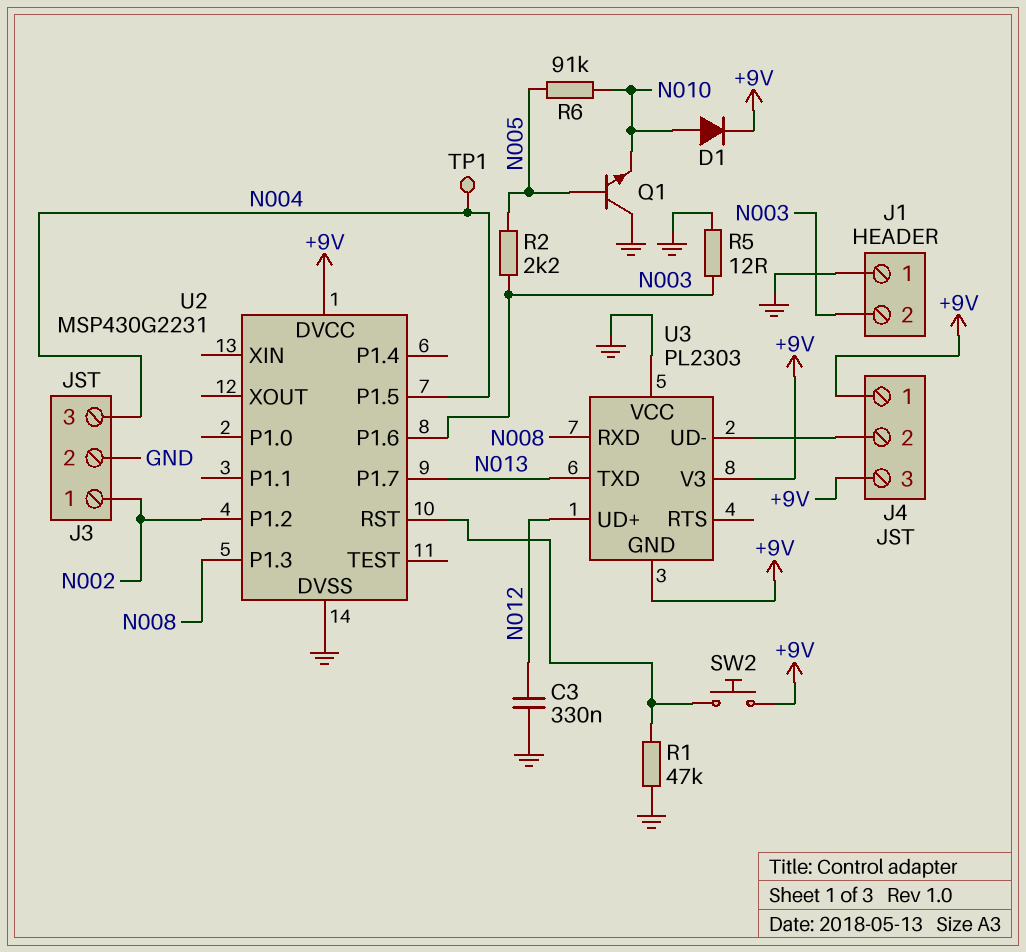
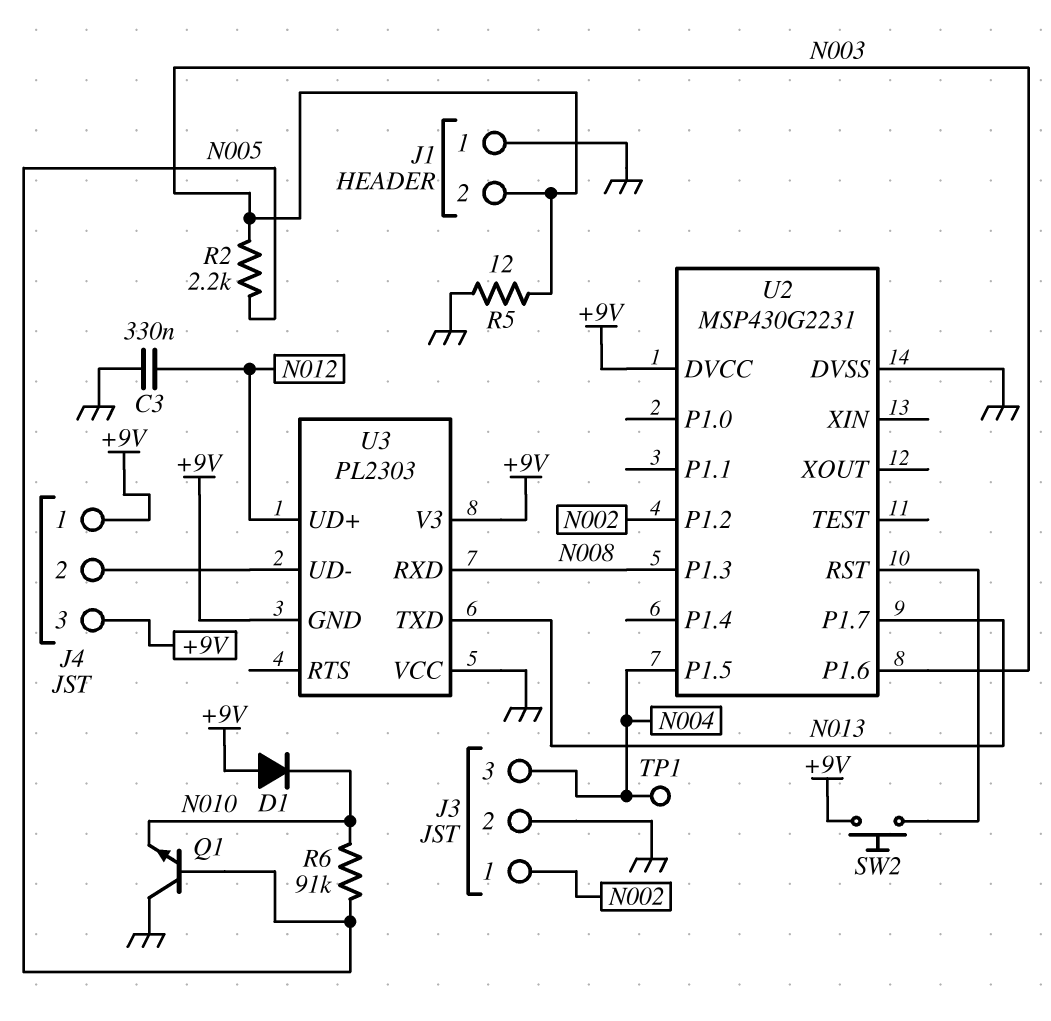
D1: diode (A N010, K +9V) -> diode (A +9V, K N010)
R1: 47k (GND, U2/RST) -> none

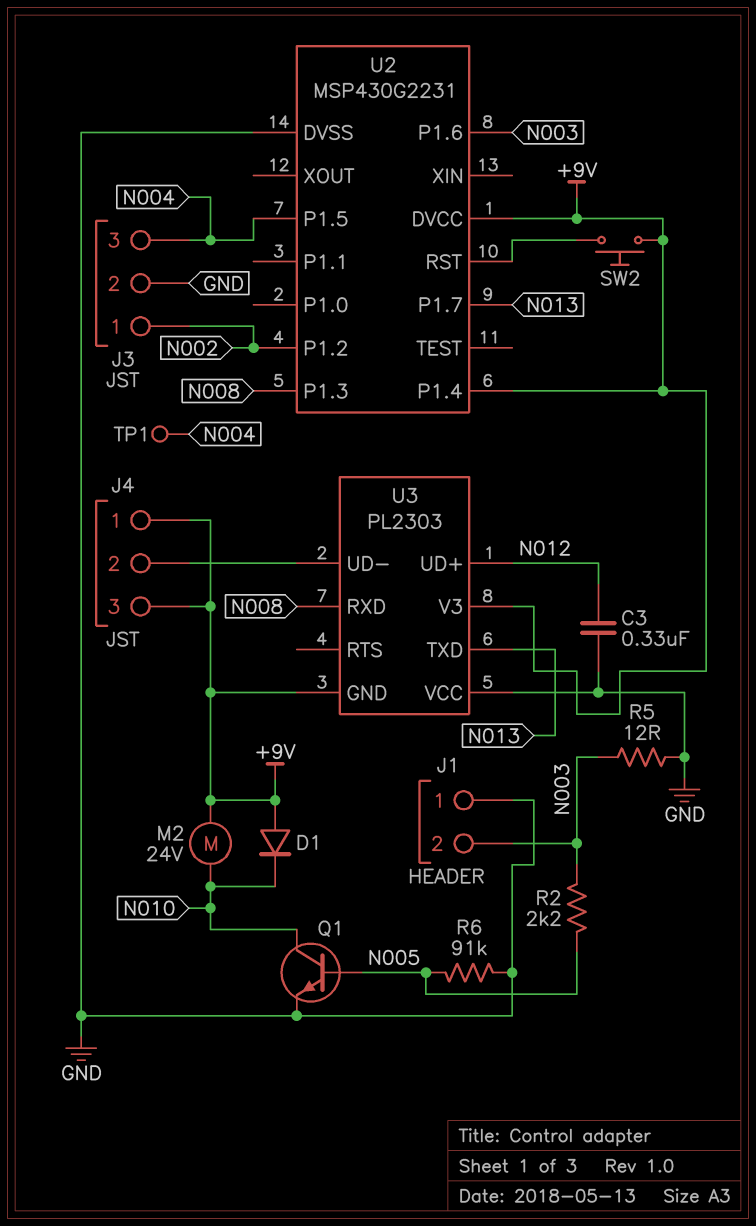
M2: none -> motor 24V (+9V, N010)
Q1: NPN (B N005, C GND, E N010) -> NPN (B N005, C N010, E GND)
R6: 91k (N005, N010) -> 91k (GND, N005)
U2 pin P1.4: none -> +9V

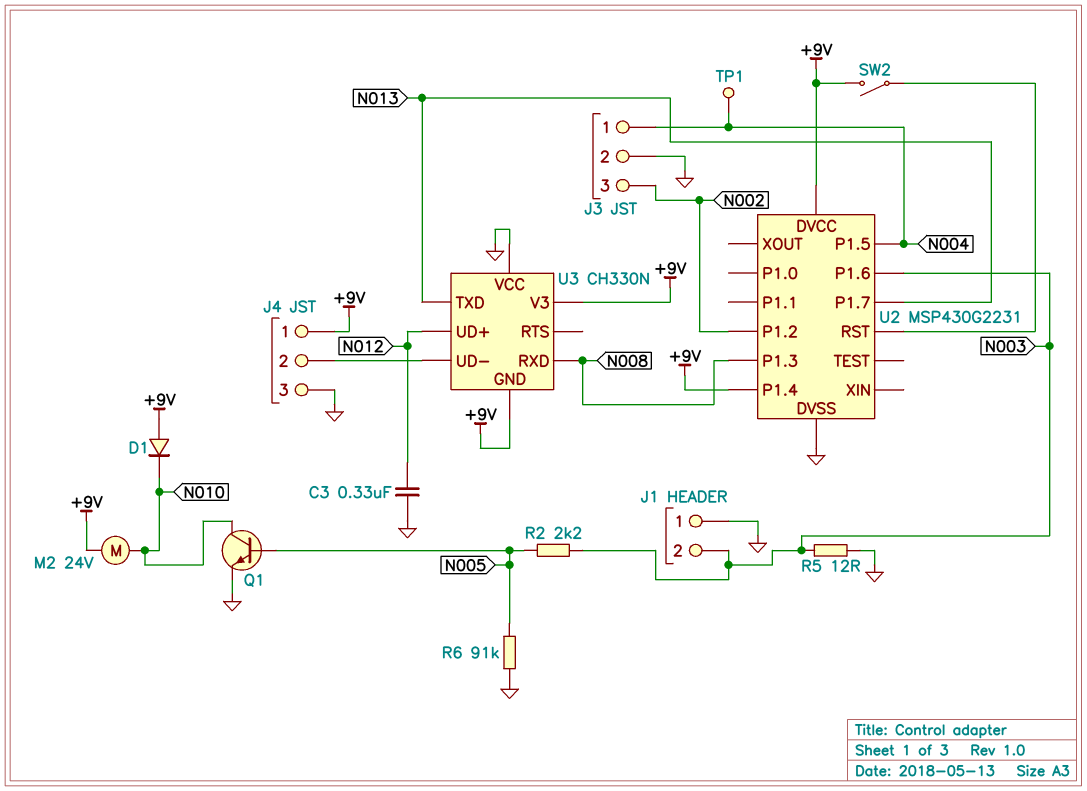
J3 pin 1: N002 -> N004
J3 pin 3: N004 -> N002
J4 pin 3: +9V -> GND
SW2: button (+9V, U2/RST) -> switch (+9V, U2/RST)
U3: PL2303 -> CH330N

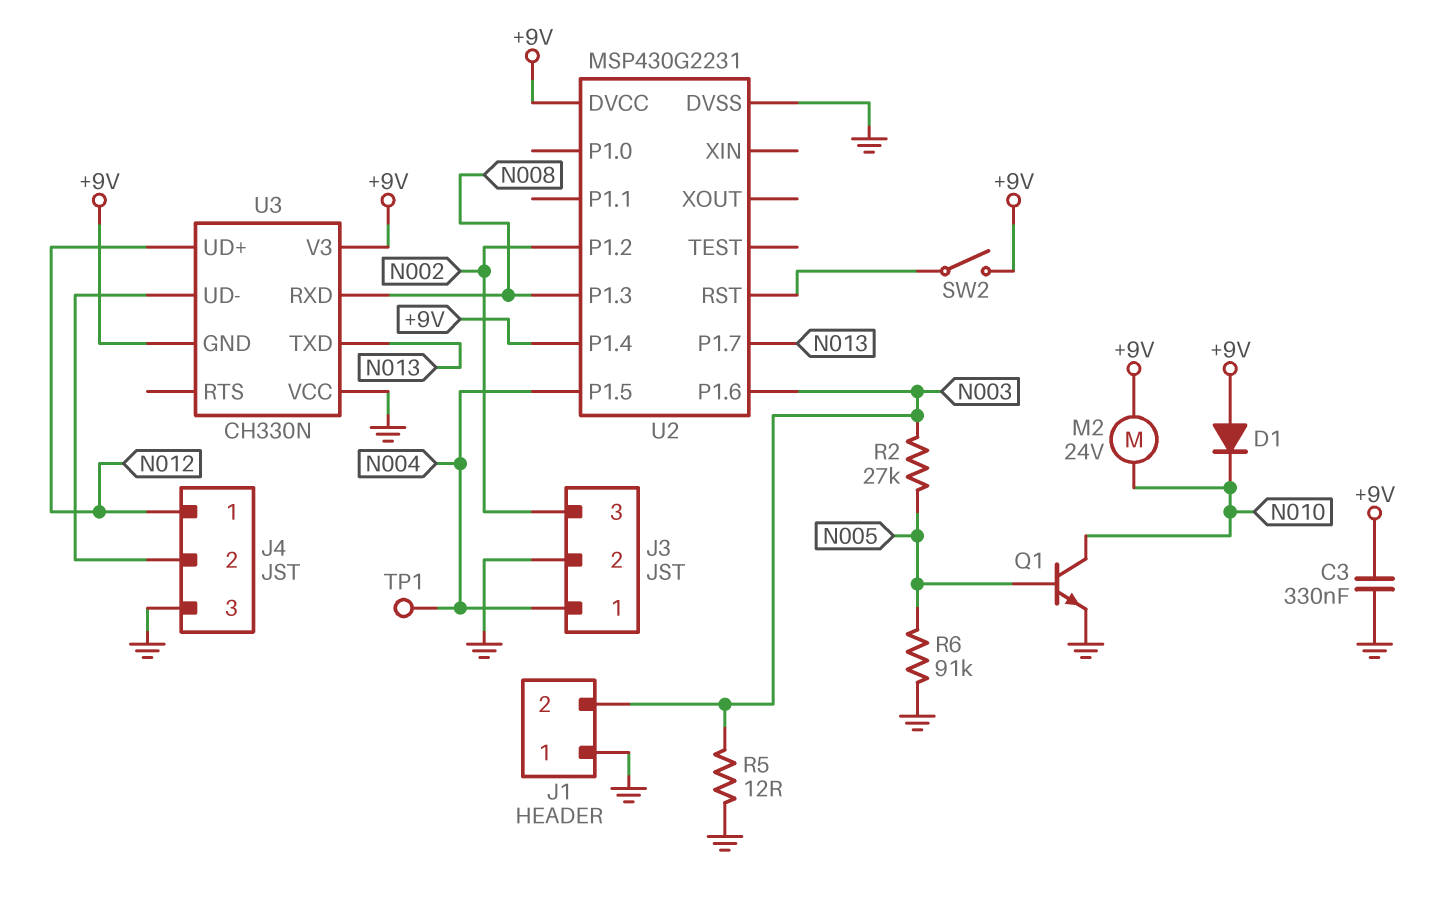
C3: 330nF (GND, N012) -> 330nF (+9V, GND)
J4 pin 1: +9V -> N012
R2: 2.2k (N003, N005) -> 27k (N003, N005)

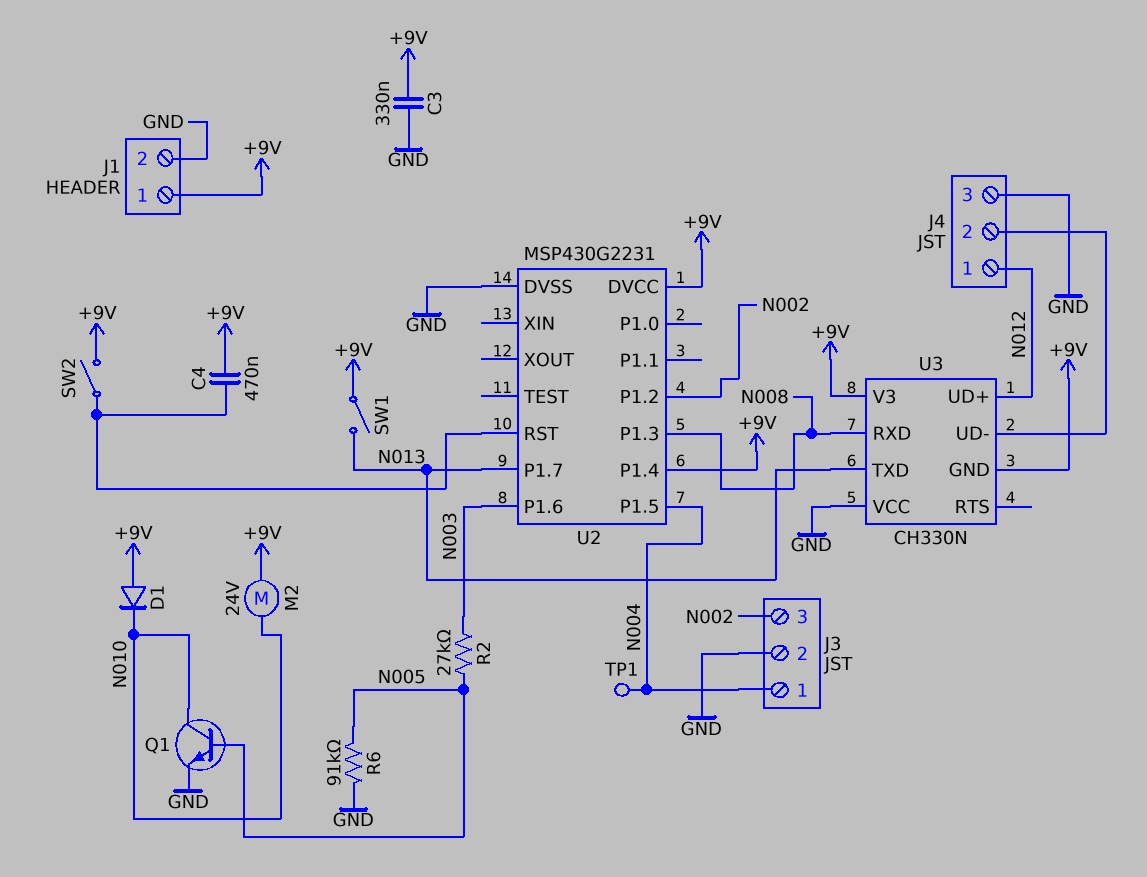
C4: none -> 470nF (+9V, U2/RST)
J1 pin 1: GND -> +9V
J1 pin 2: N003 -> GND
R5: 12 (GND, N003) -> none
SW1: none -> switch (+9V, N013)

